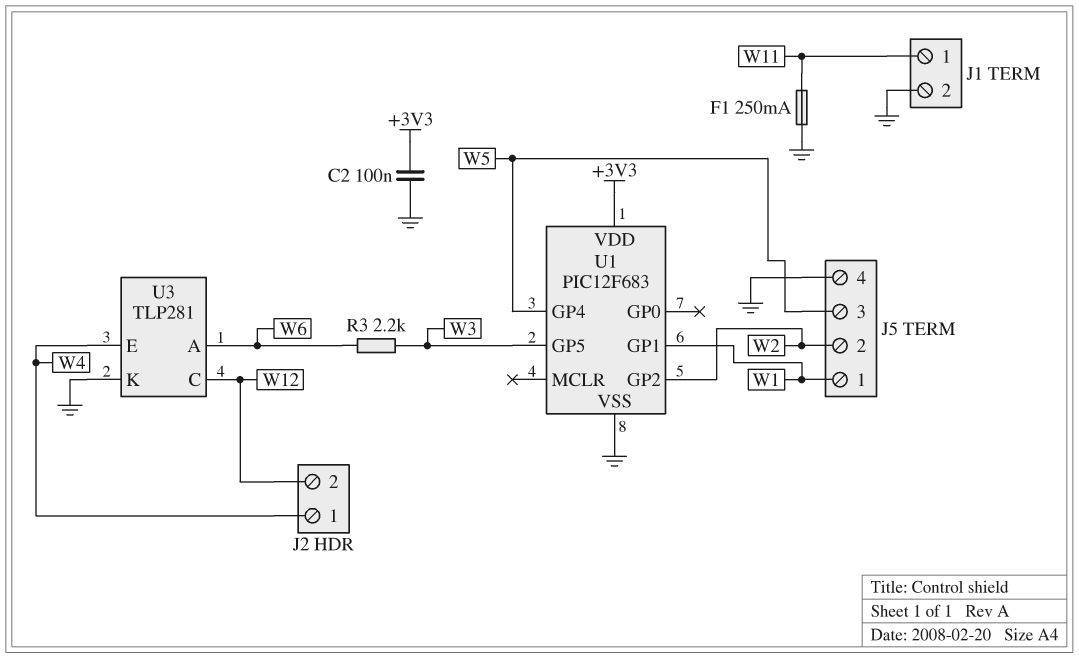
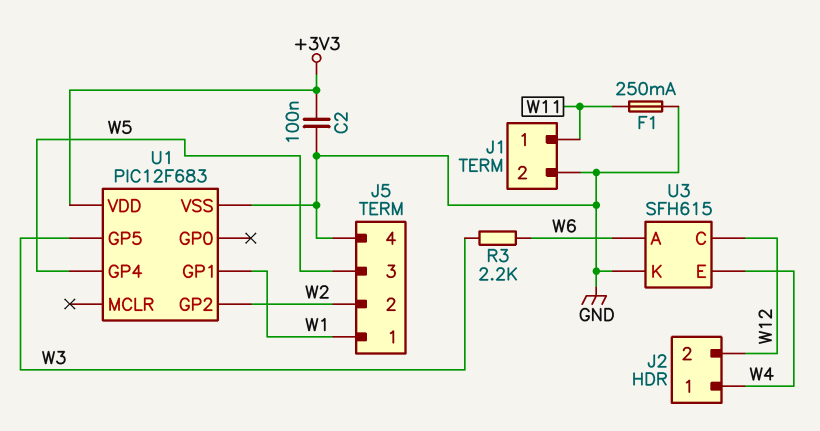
U3: TLP281 -> SFH615

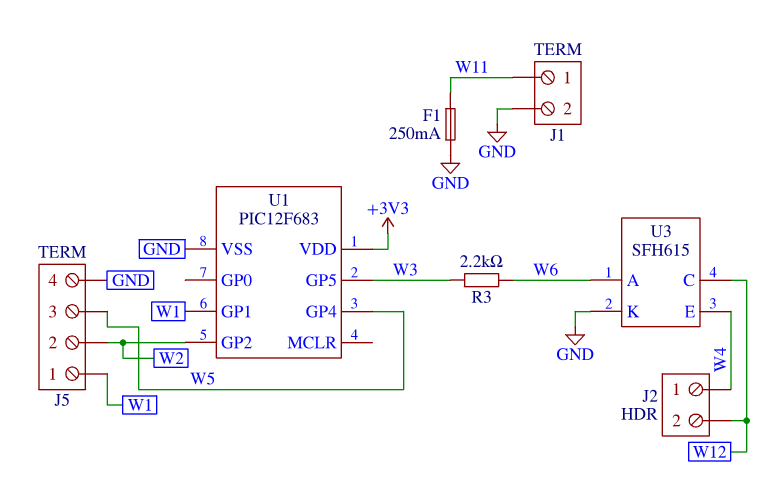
C2: 100nF (+3V3, GND) -> none

